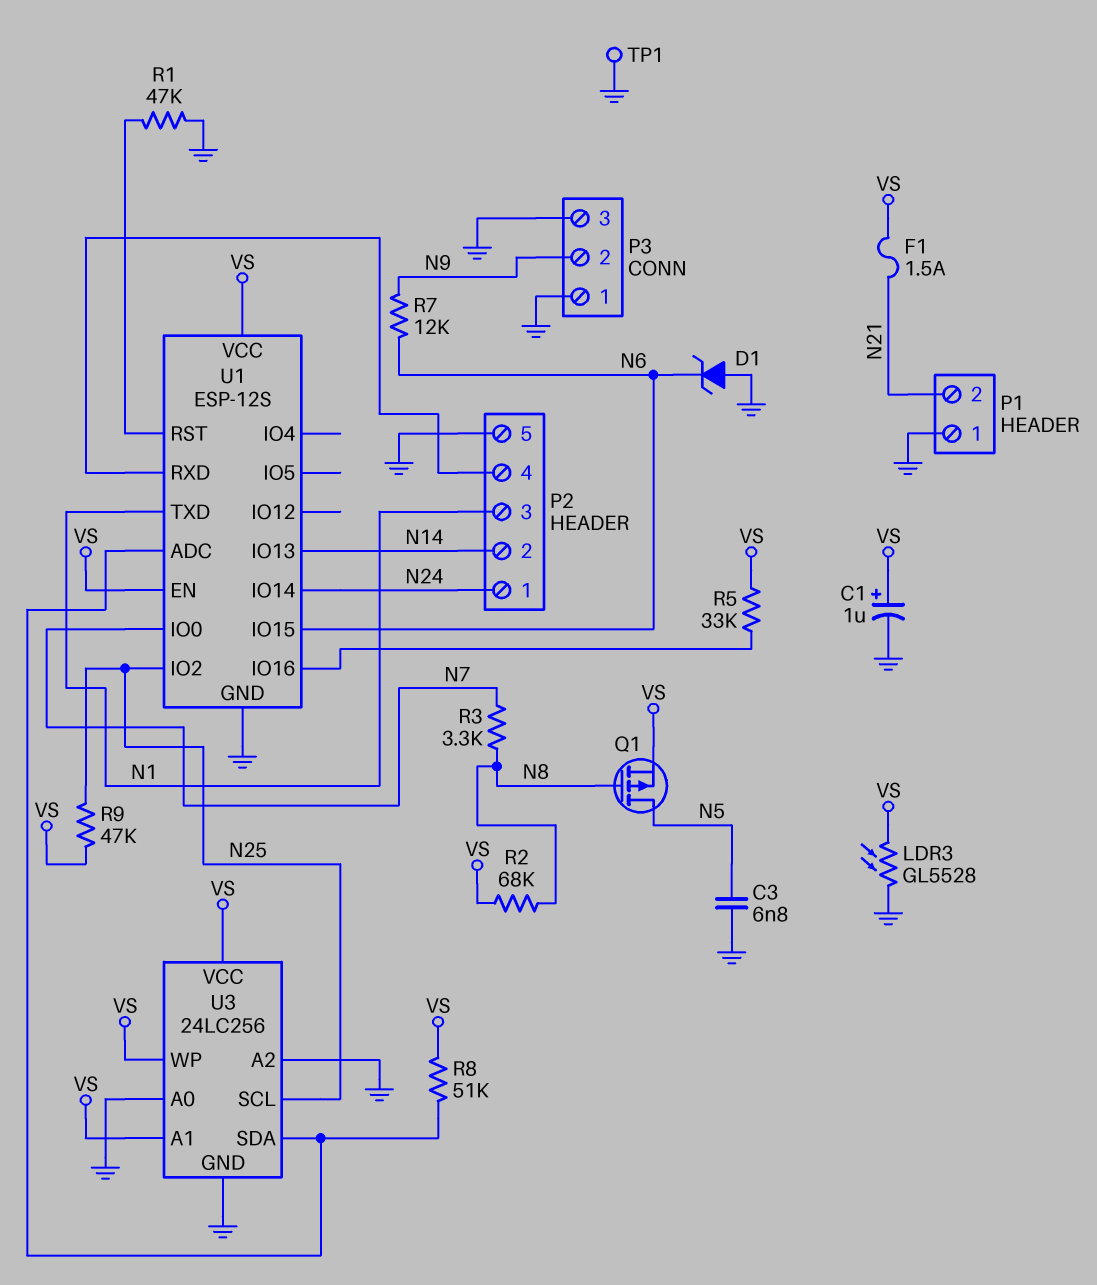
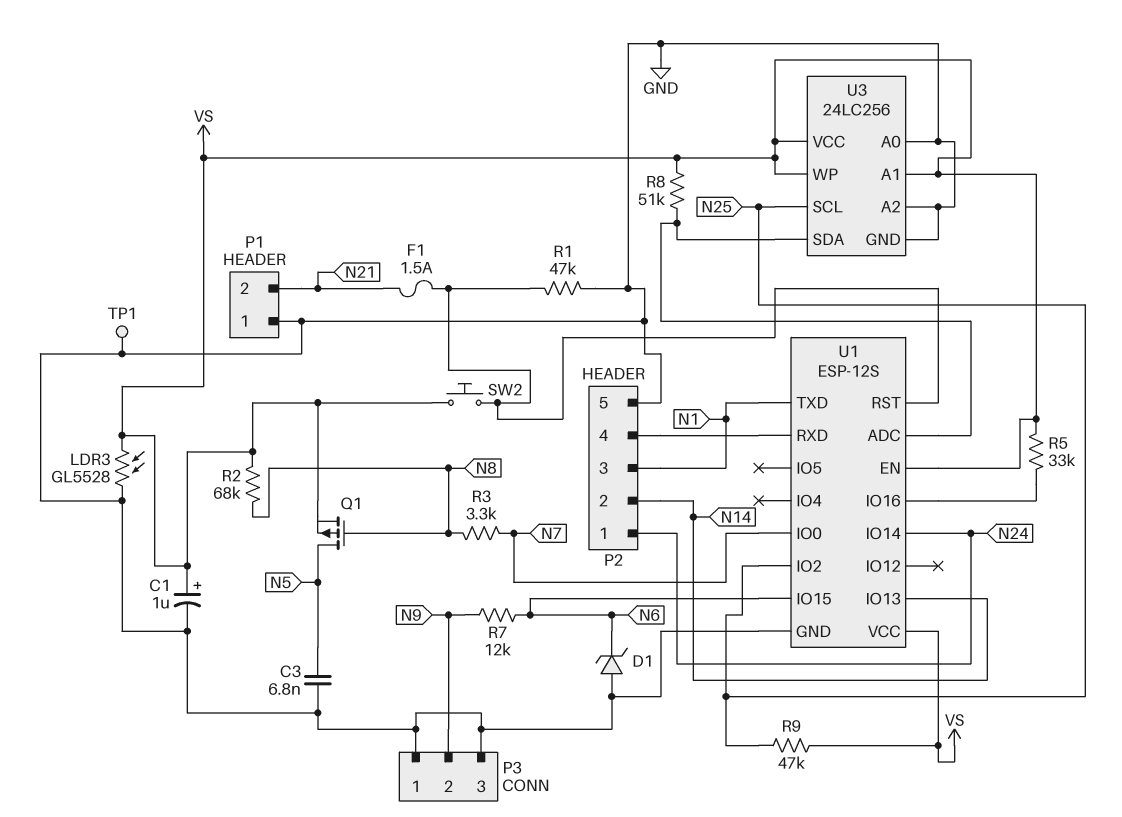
F1: 1.5A (N21, VS) -> 1.5A (N21, U1/RST)
SW2: none -> button (U1/RST, VS)

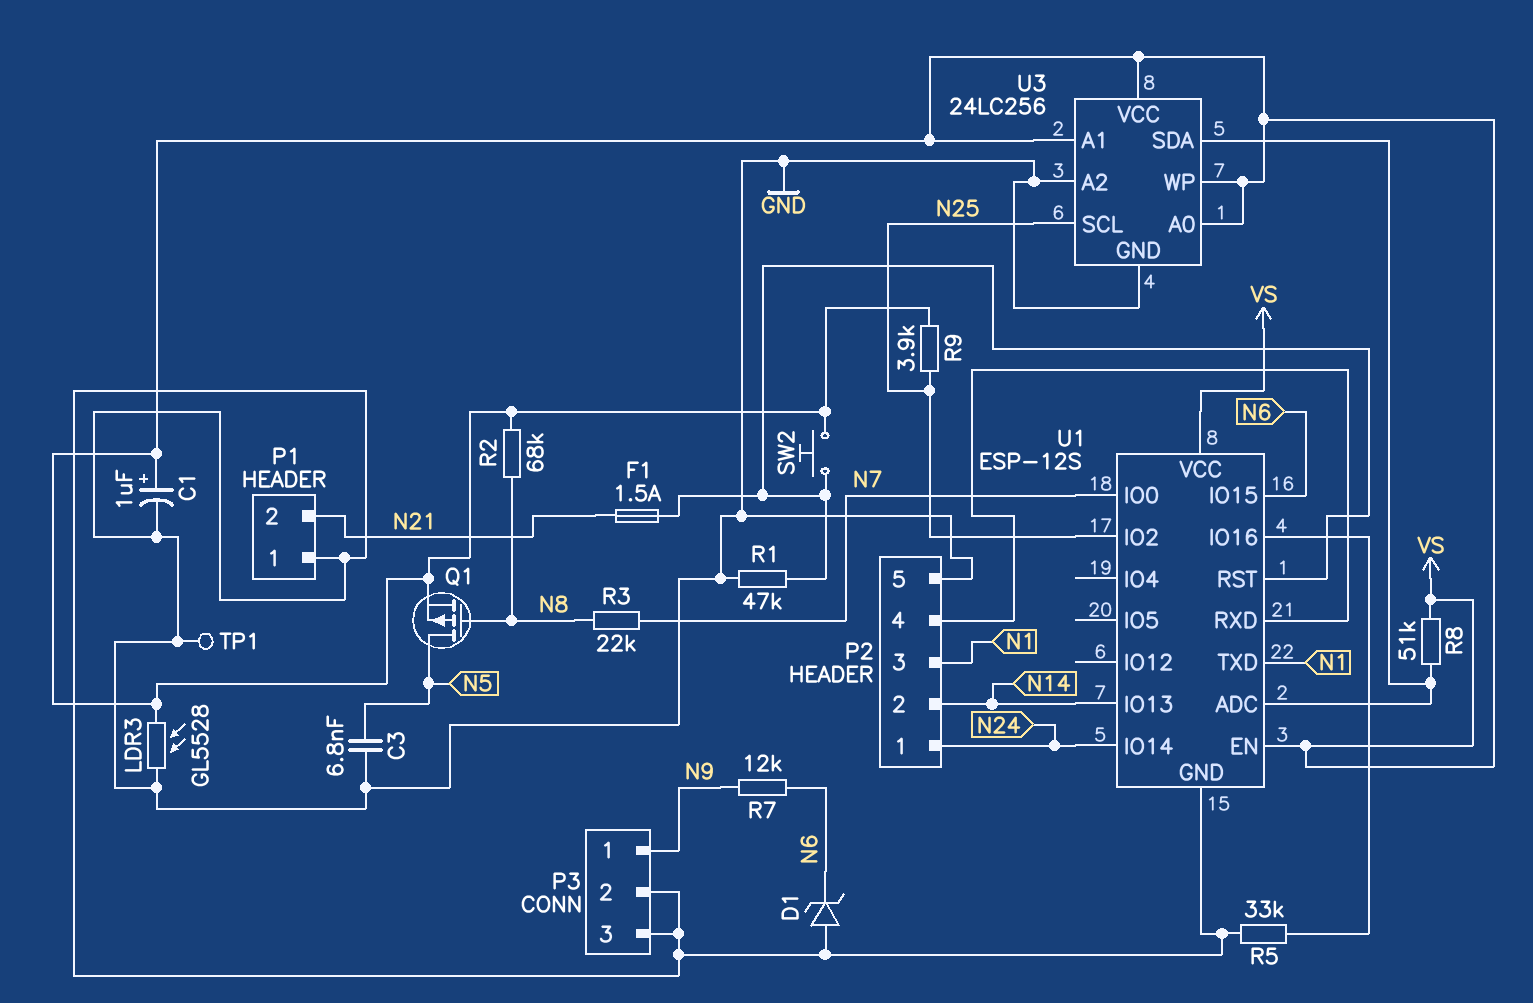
P3 pin 1: GND -> N9
P3 pin 2: N9 -> GND
R3: 3.3k (N7, N8) -> 22k (N7, N8)
R5: 33k (U1/IO16, VS) -> 33k (GND, U1/IO16)
R9: 47k (N25, VS) -> 3.9k (N25, VS)
U3 pin A0: GND -> VS

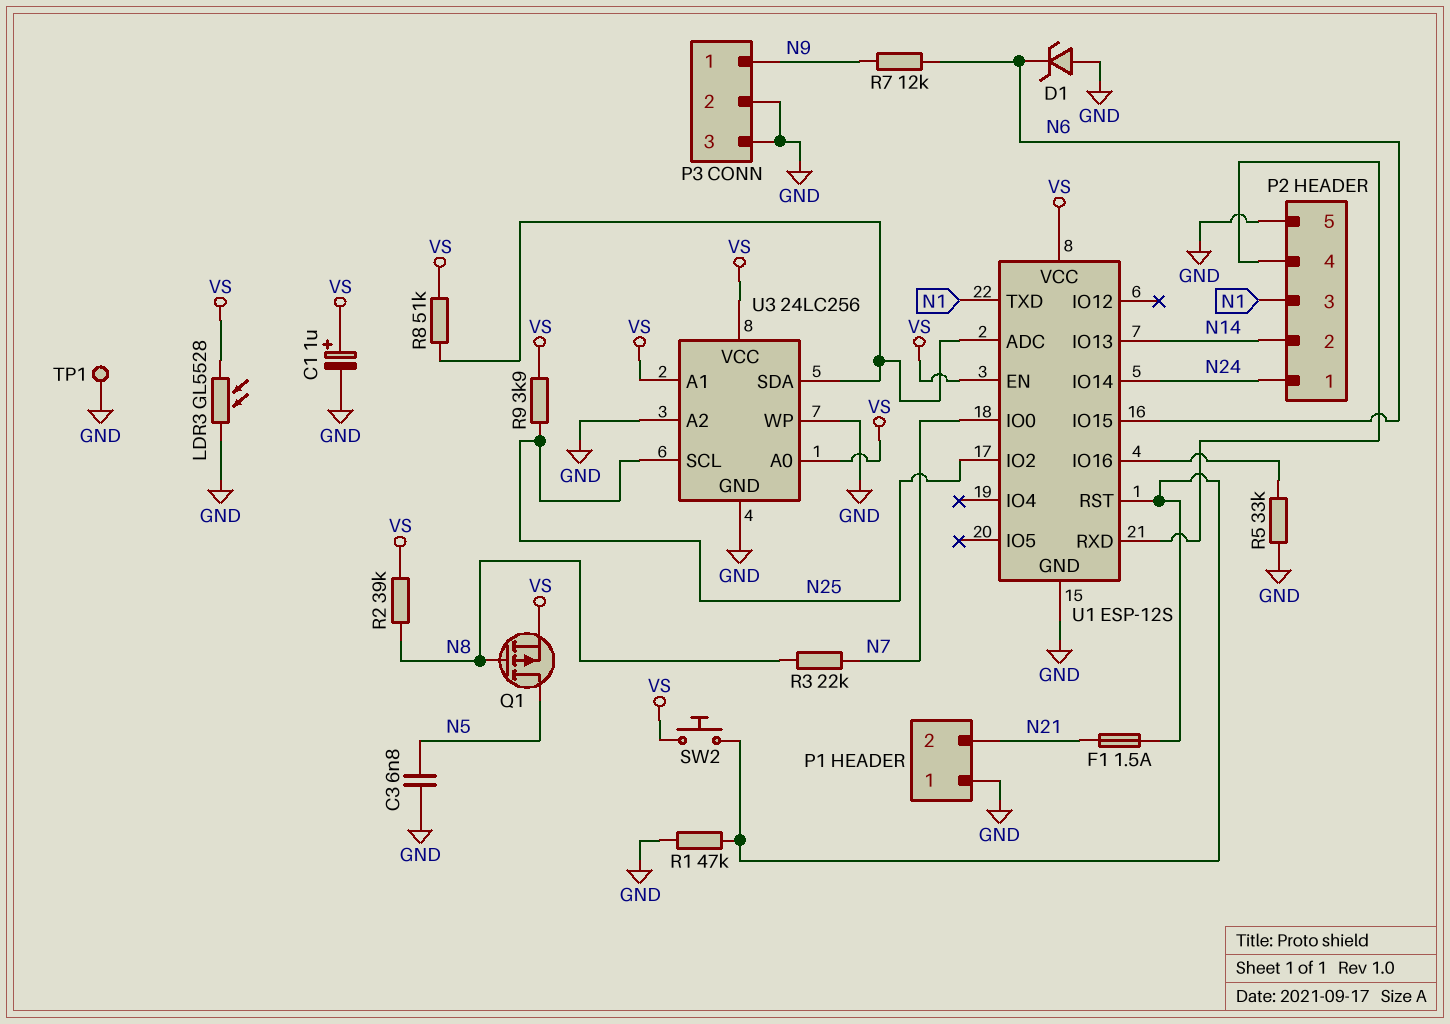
R2: 68k (N8, VS) -> 39k (N8, VS)
U3 pin WP: VS -> GND

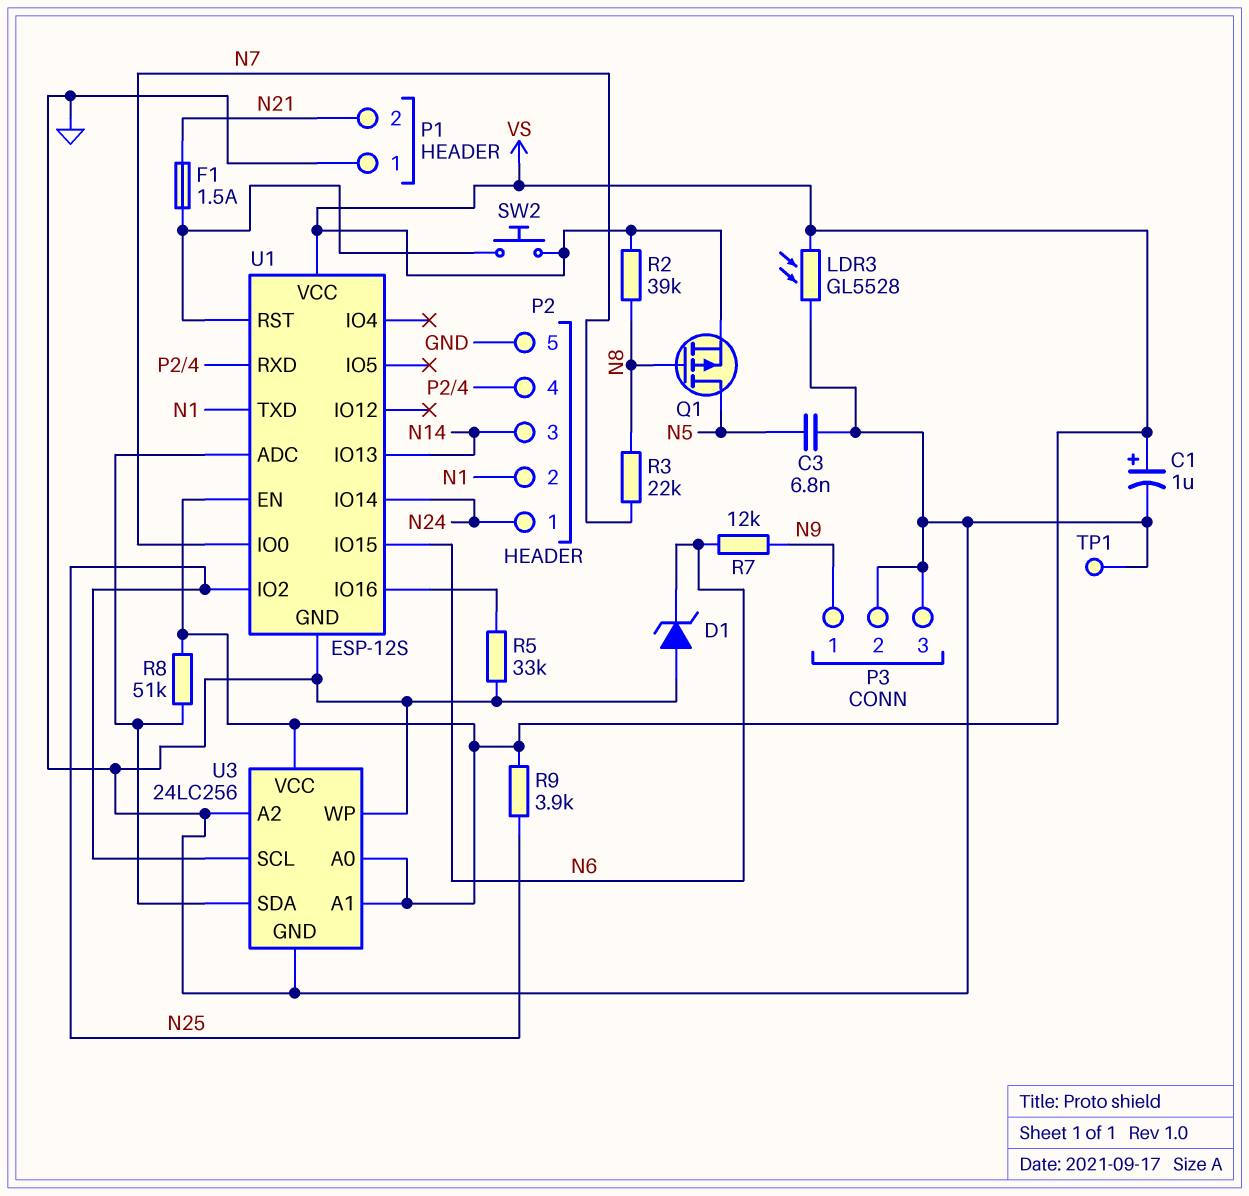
P2 pin 2: N14 -> N1
P2 pin 3: N1 -> N14
R1: 47k (GND, U1/RST) -> none

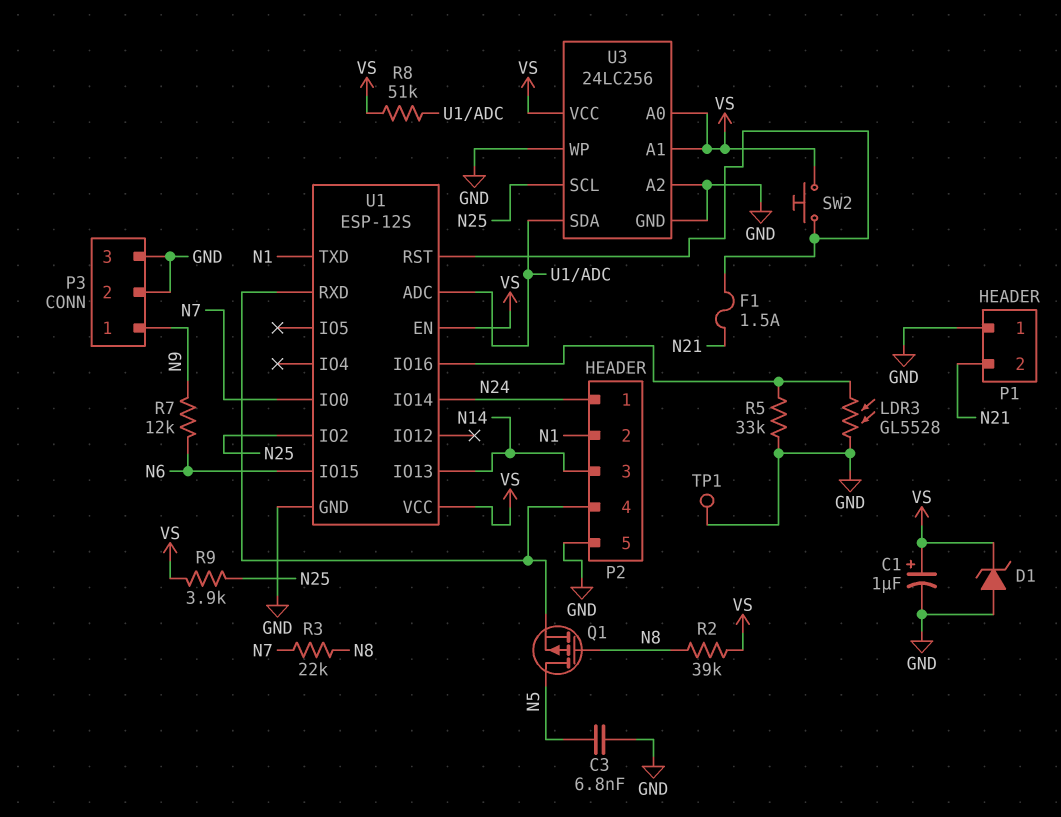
D1: zener (A GND, K N6) -> zener (A GND, K VS)
LDR3: GL5528 (GND, VS) -> GL5528 (GND, U1/IO16)
Q1: PMOS (G N8, D N5, S VS) -> PMOS (G N8, D N5, S P2/4)

